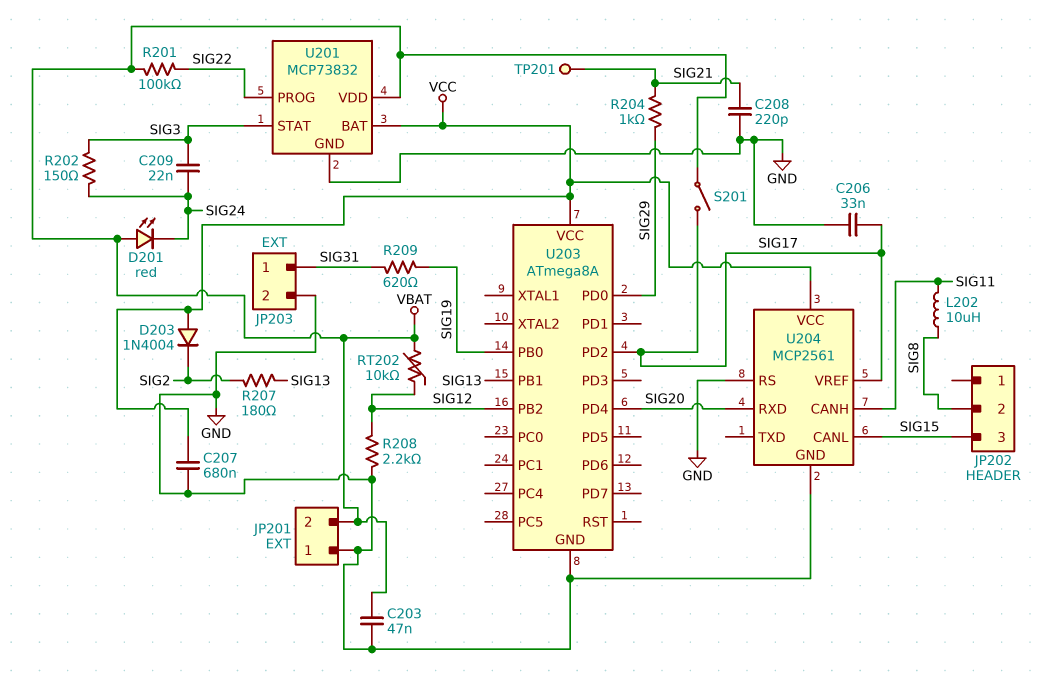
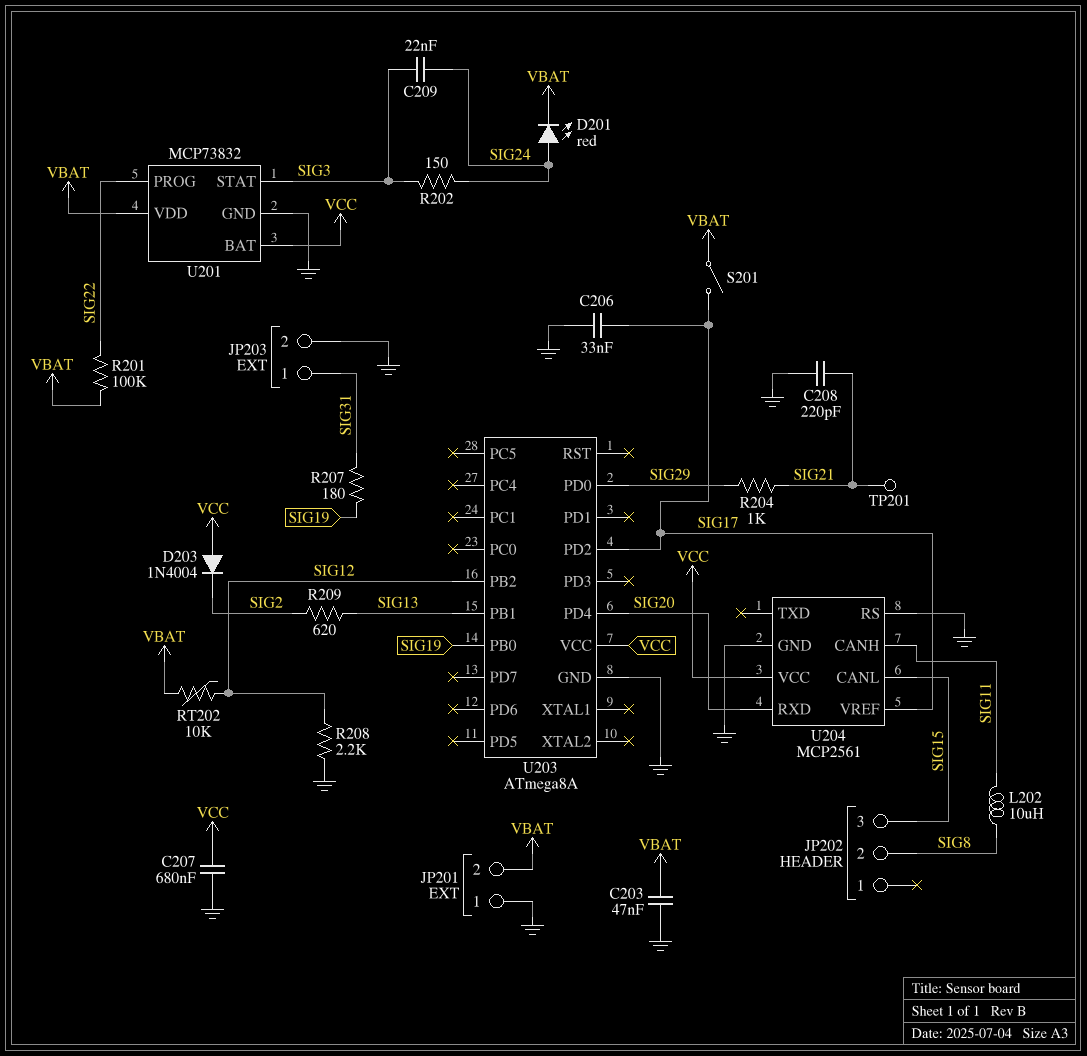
D201: LED red (A VBAT, K SIG24) -> LED red (A SIG24, K VBAT)
R207: 180 (SIG2, SIG13) -> 180 (SIG19, SIG31)
R209: 620 (SIG19, SIG31) -> 620 (SIG2, SIG13)

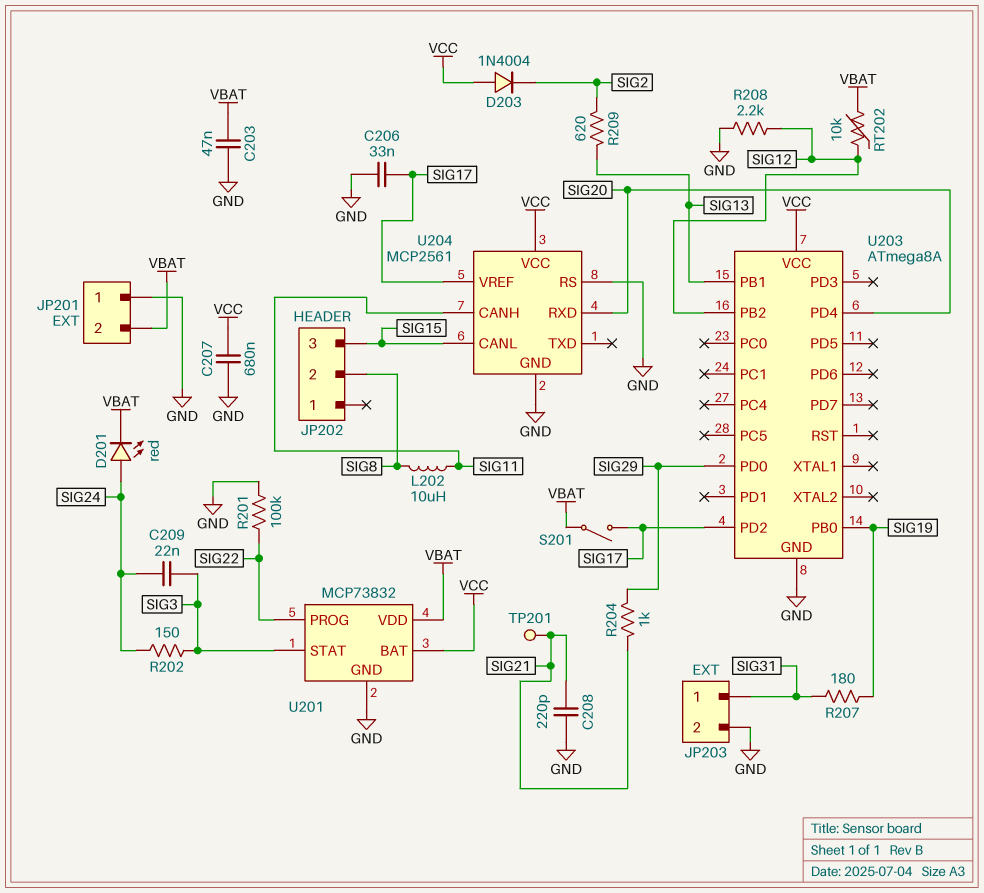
R201: 100k (SIG22, VBAT) -> 100k (GND, SIG22)

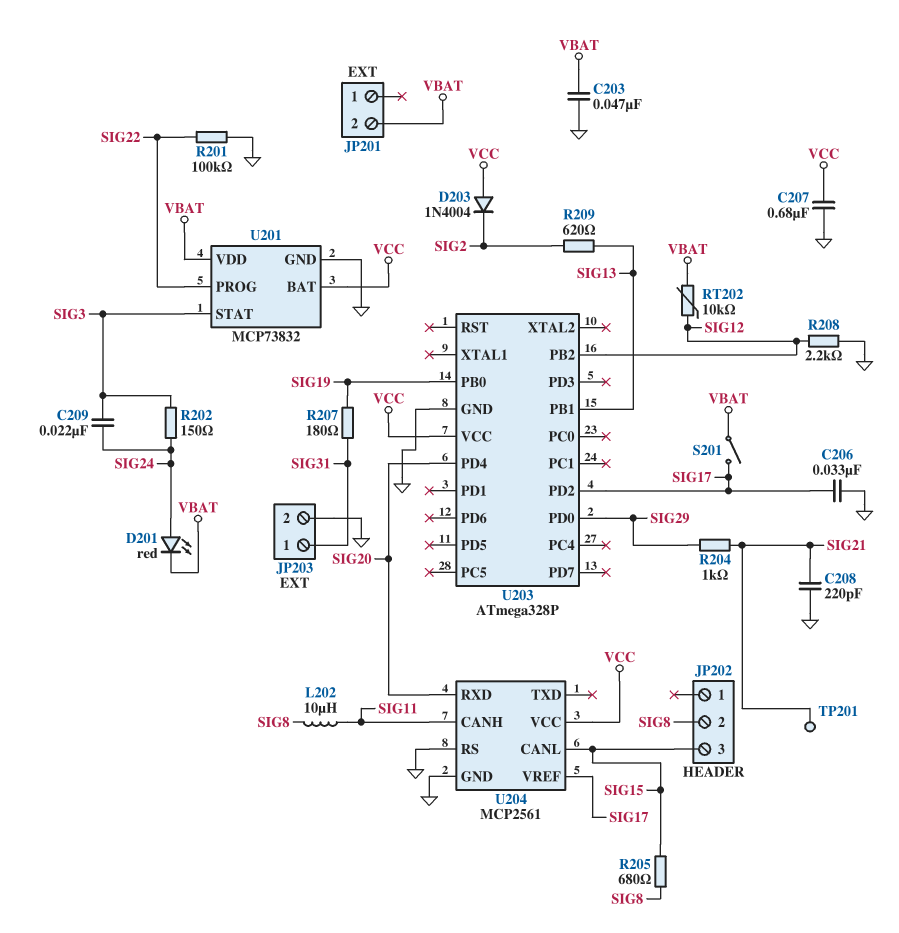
JP201 pin 1: GND -> none
R205: none -> 680 (SIG8, SIG15)
U203: ATmega8A -> ATmega328P

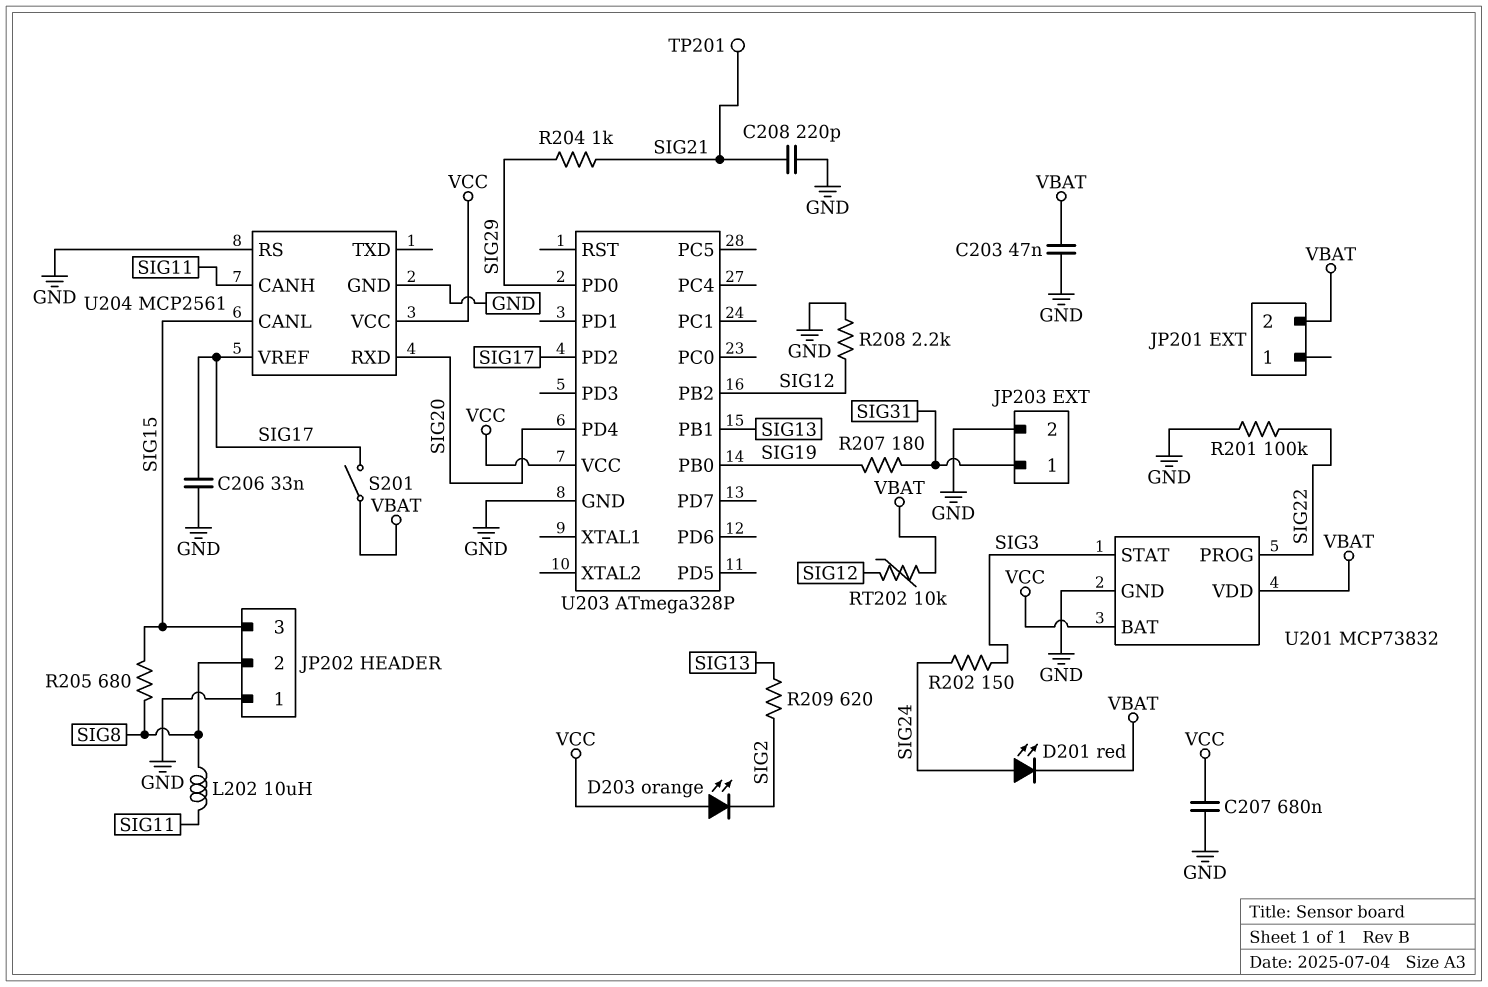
C209: 22nF (SIG3, SIG24) -> none
D203: diode 1N4004 (A VCC, K SIG2) -> LED orange (A VCC, K SIG2)
JP202 pin 1: none -> GND

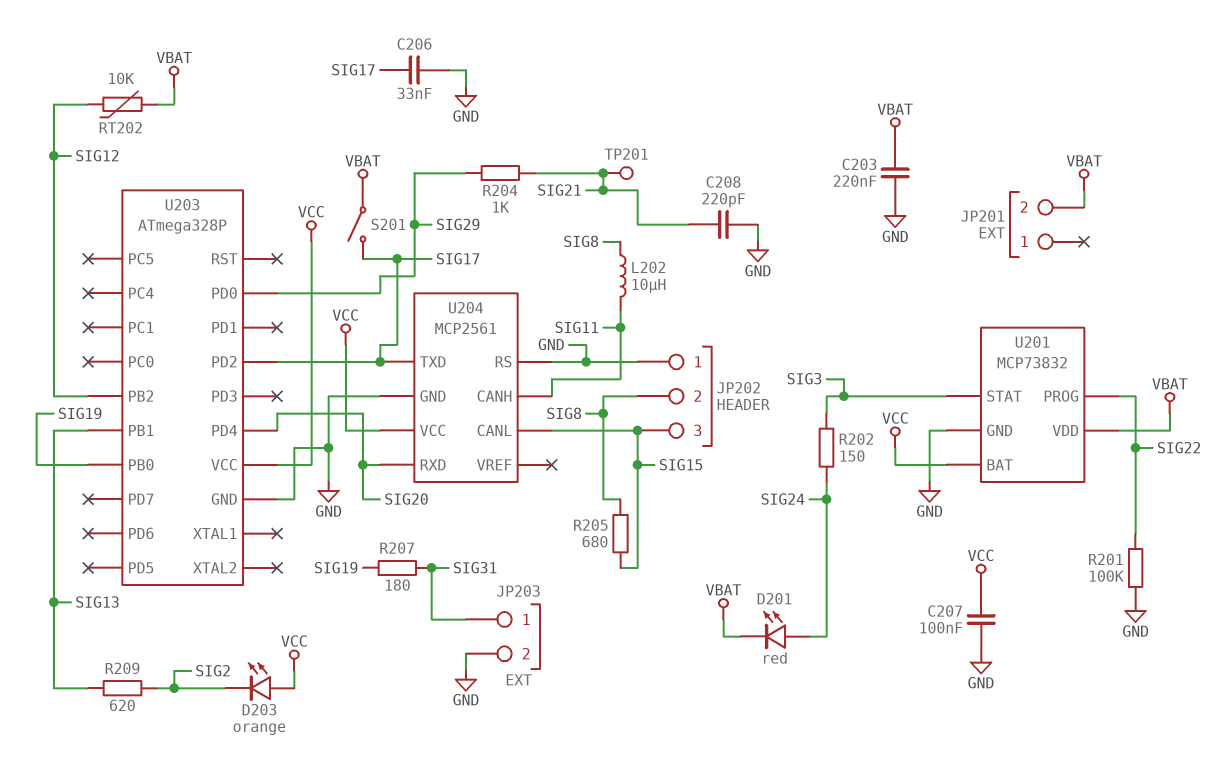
C203: 47nF (GND, VBAT) -> 220nF (GND, VBAT)
C207: 680nF (GND, VCC) -> 100nF (GND, VCC)
R208: 2.2k (GND, SIG12) -> none
U204 pin TXD: none -> SIG17
U204 pin VREF: SIG17 -> none

